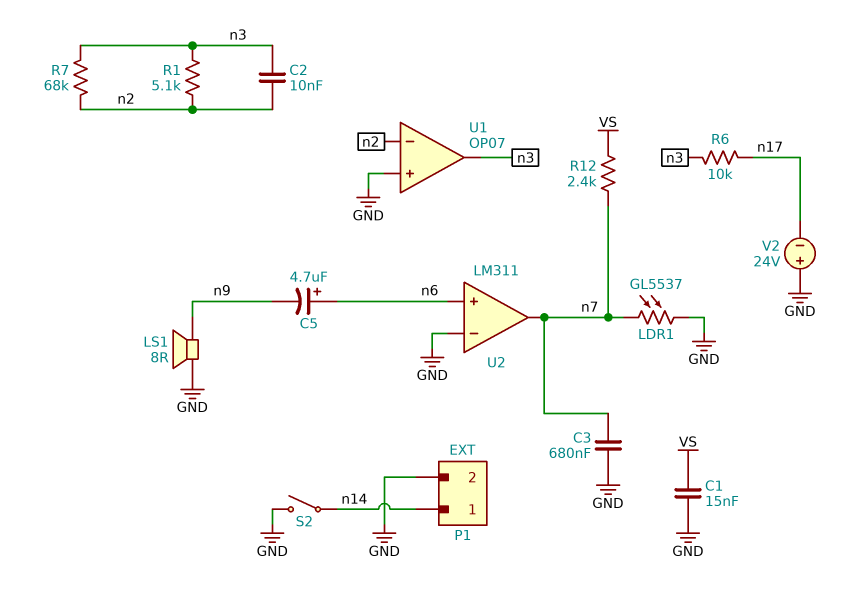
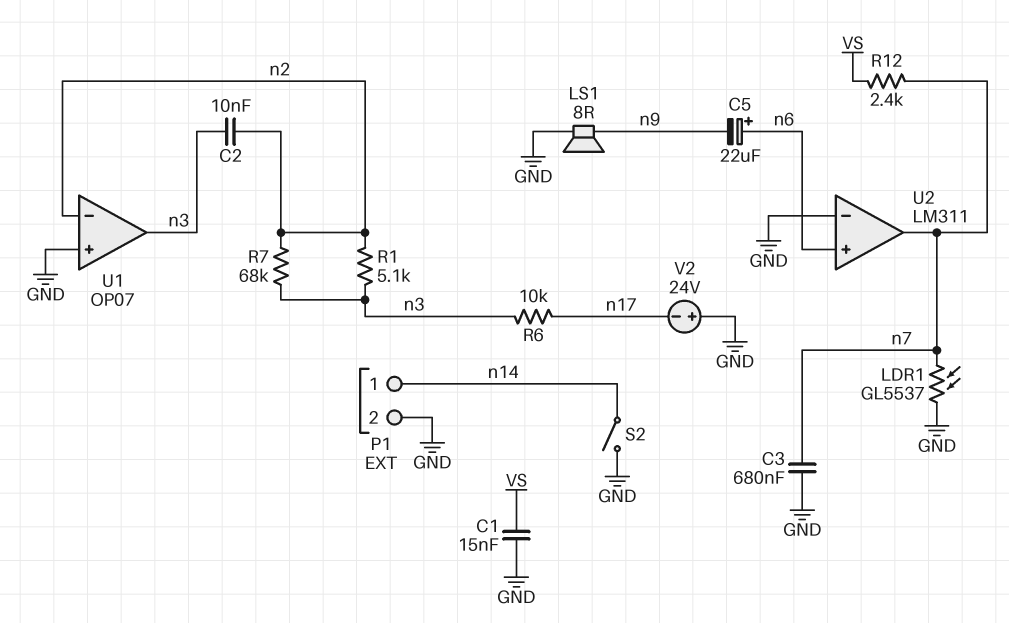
C5: 4.7uF (plus n6, minus n9) -> 22uF (plus n6, minus n9)

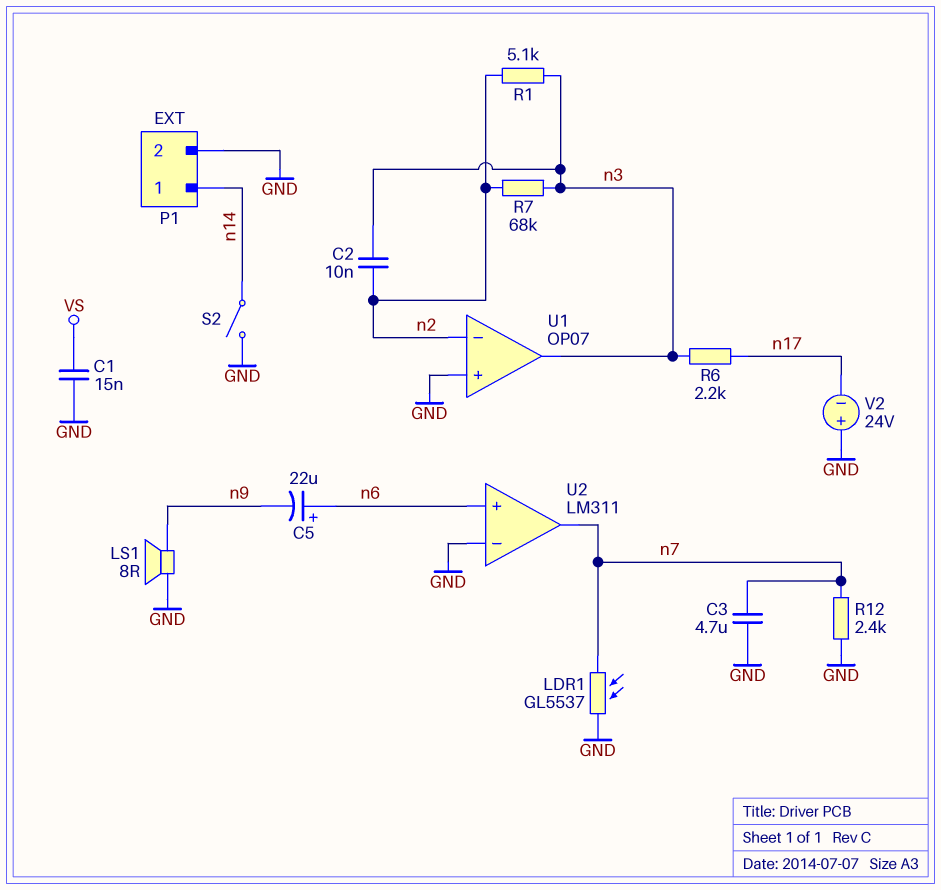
C3: 680nF (GND, n7) -> 4.7uF (GND, n7)
R6: 10k (n3, n17) -> 2.2k (n3, n17)
R12: 2.4k (VS, n7) -> 2.4k (GND, n7)

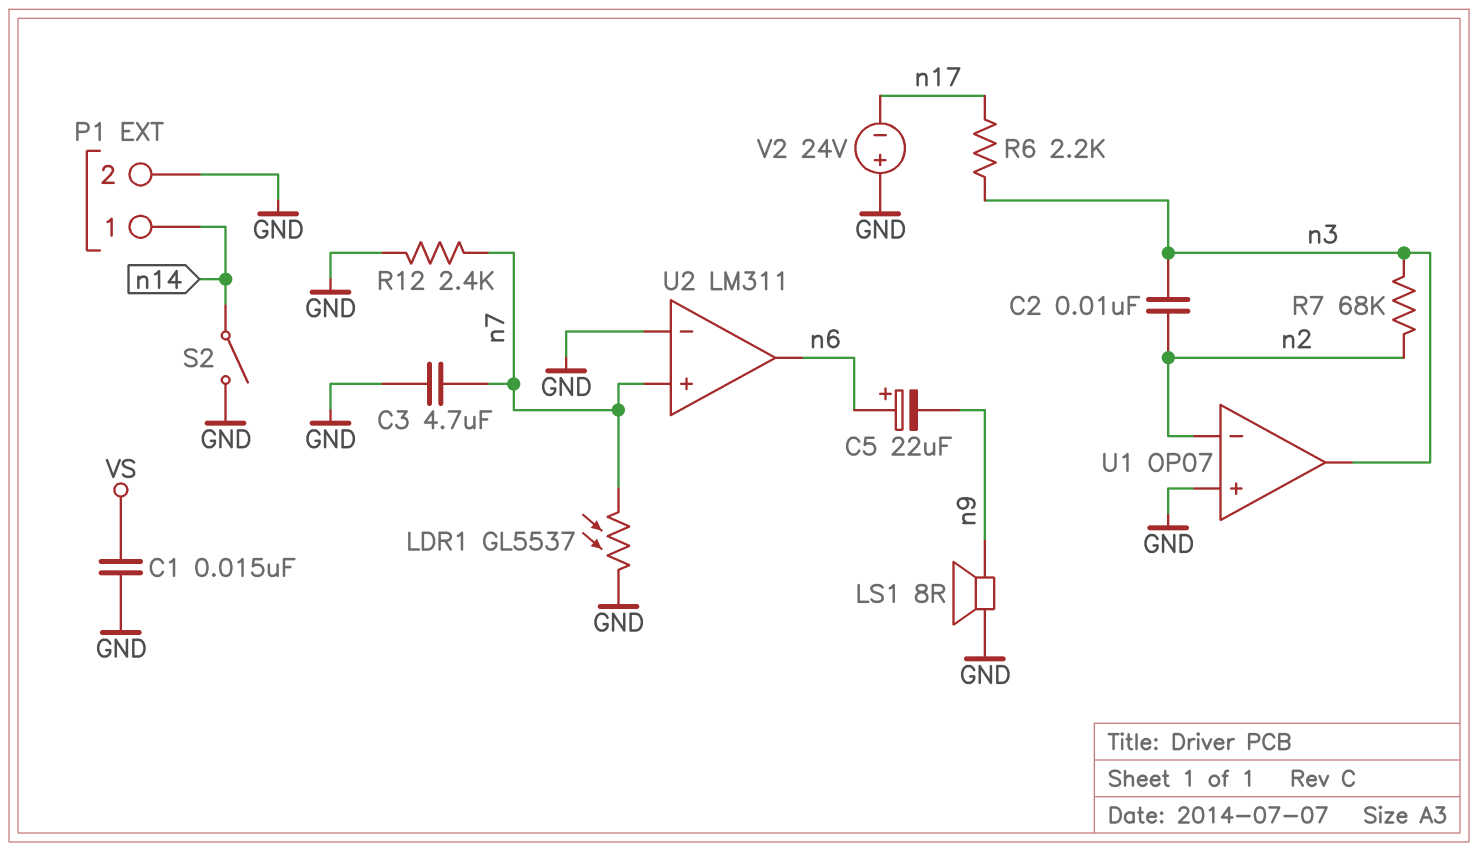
R1: 5.1k (n2, n3) -> none
U2 pin in+: n6 -> n7
U2 pin out: n7 -> n6

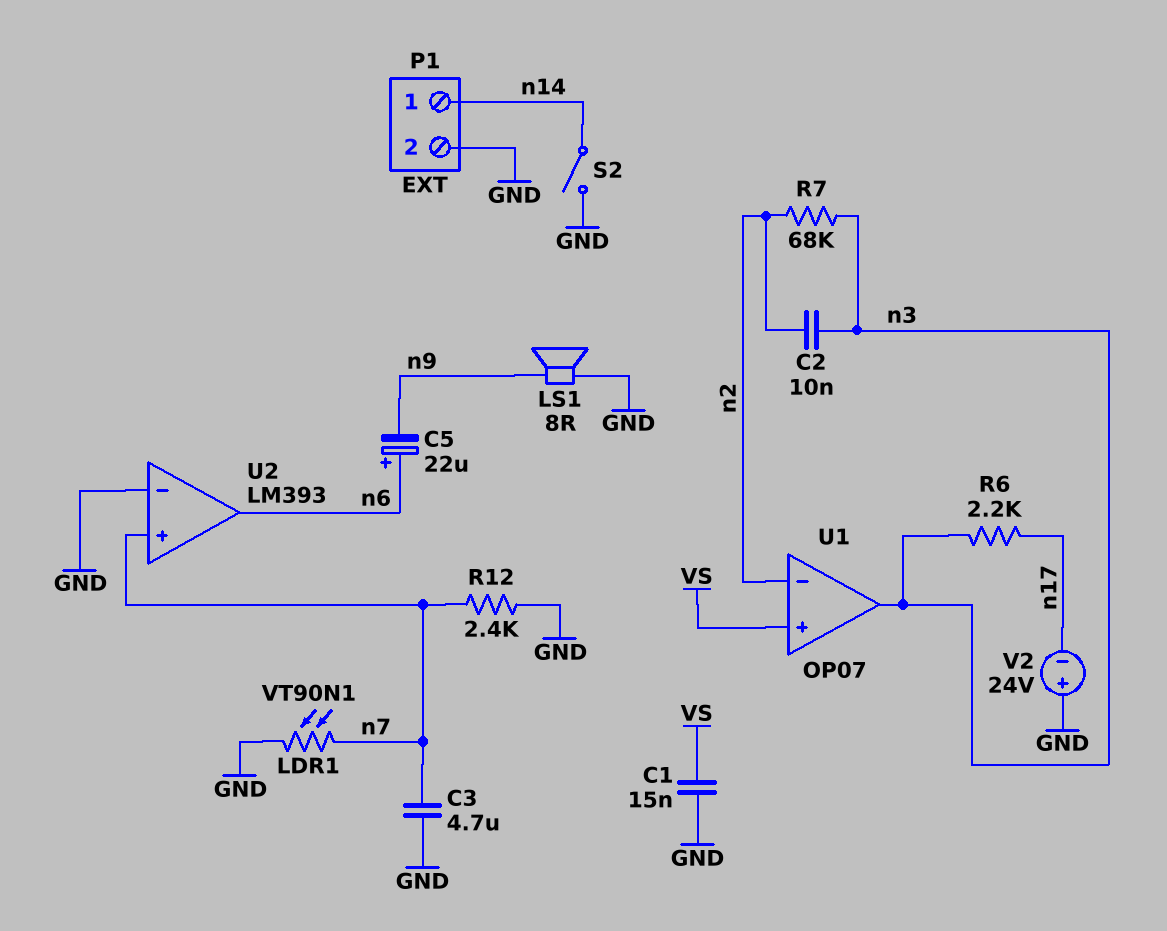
LDR1: GL5537 (GND, n7) -> VT90N1 (GND, n7)
U1 pin in+: GND -> VS
U2: LM311 -> LM393

